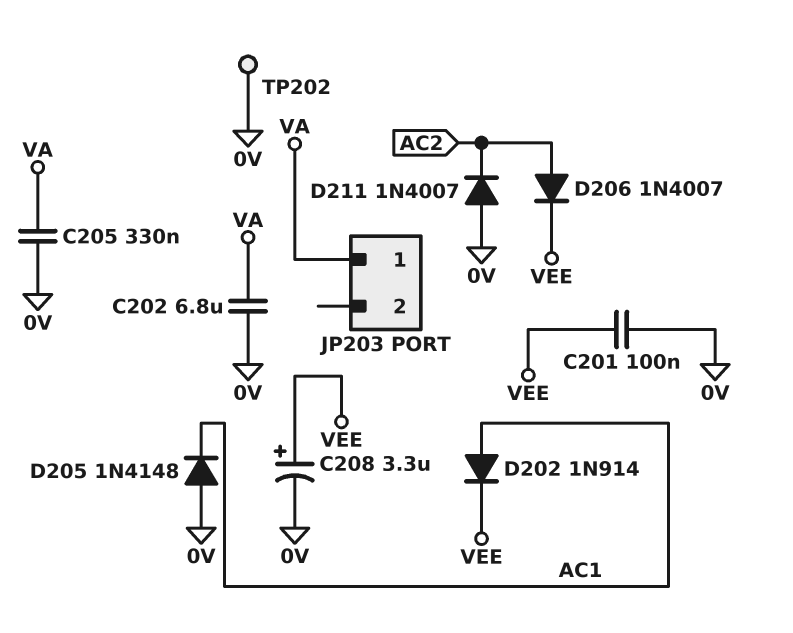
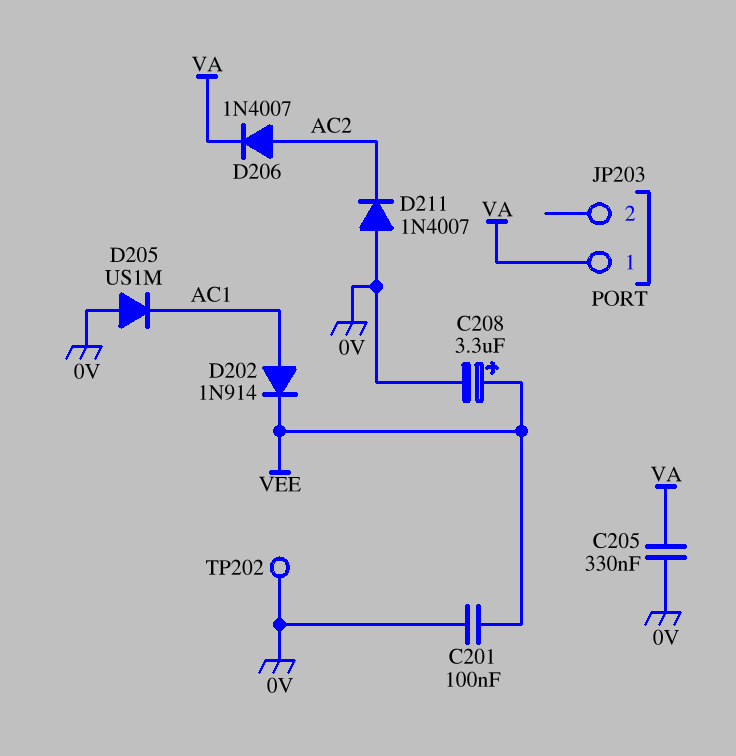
C202: 6.8uF (0V, VA) -> none
D205: diode 1N4148 (A 0V, K AC1) -> diode US1M (A 0V, K AC1)
D206: diode 1N4007 (A AC2, K VEE) -> diode 1N4007 (A AC2, K VA)

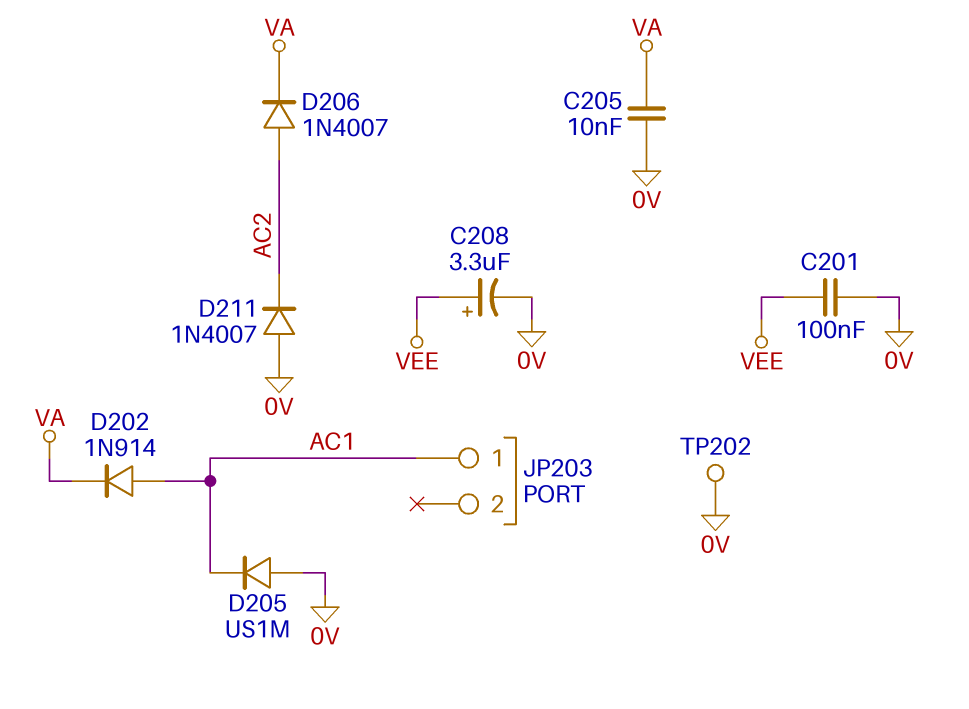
C205: 330nF (0V, VA) -> 10nF (0V, VA)
D202: diode 1N914 (A AC1, K VEE) -> diode 1N914 (A AC1, K VA)
JP203 pin 1: VA -> AC1

